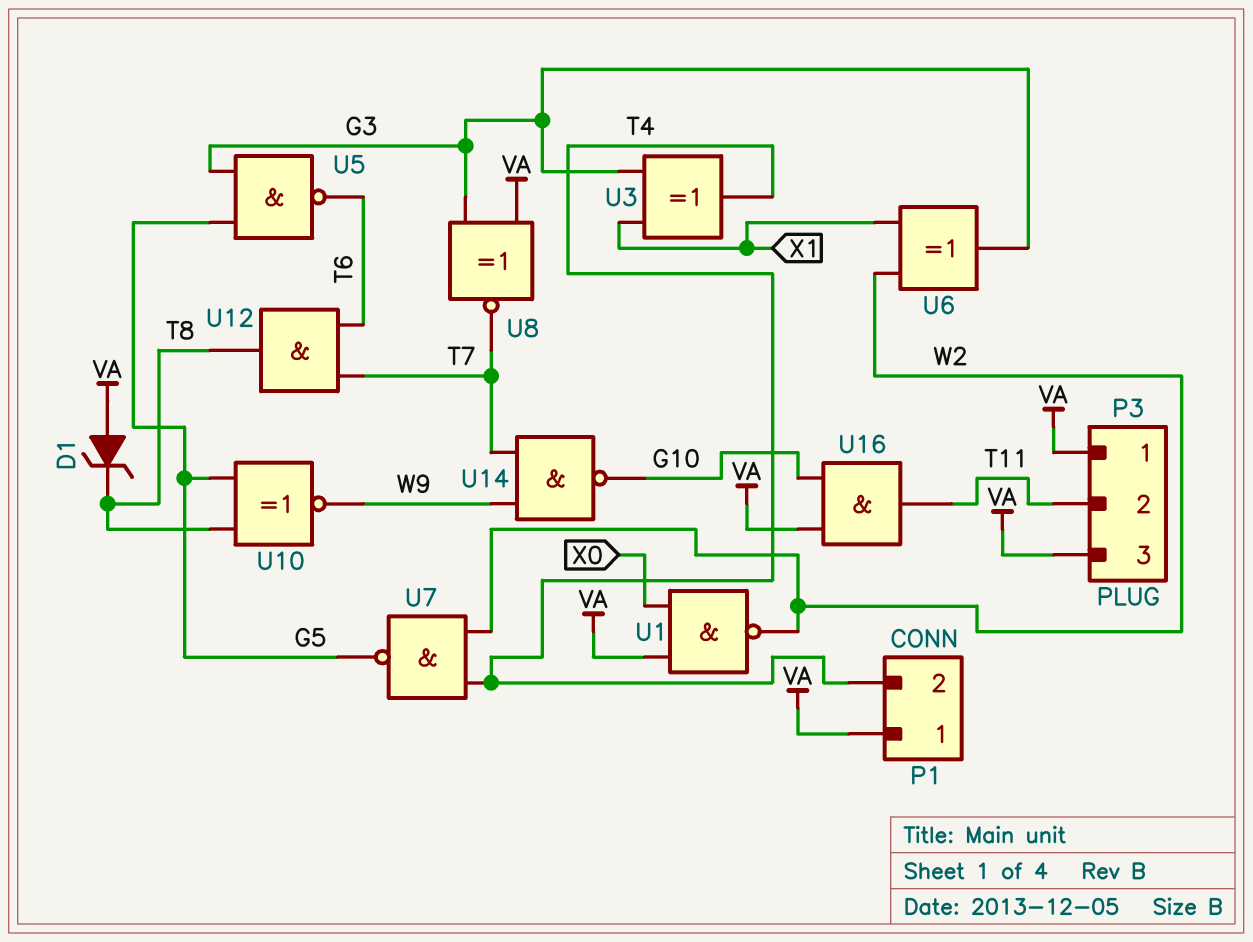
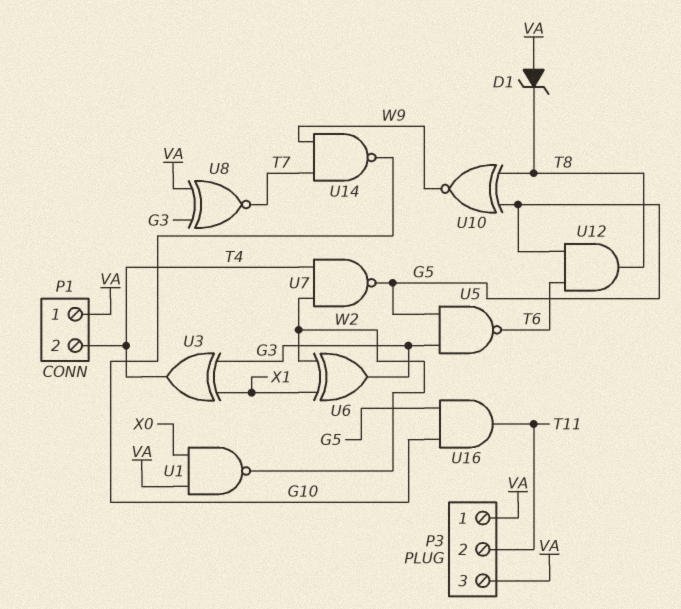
U12: AND (in T6, in T7, out T8) -> AND (in G5, in T6, out T8)
U16: AND (in G10, in VA, out T11) -> AND (in G5, in G10, out T11)

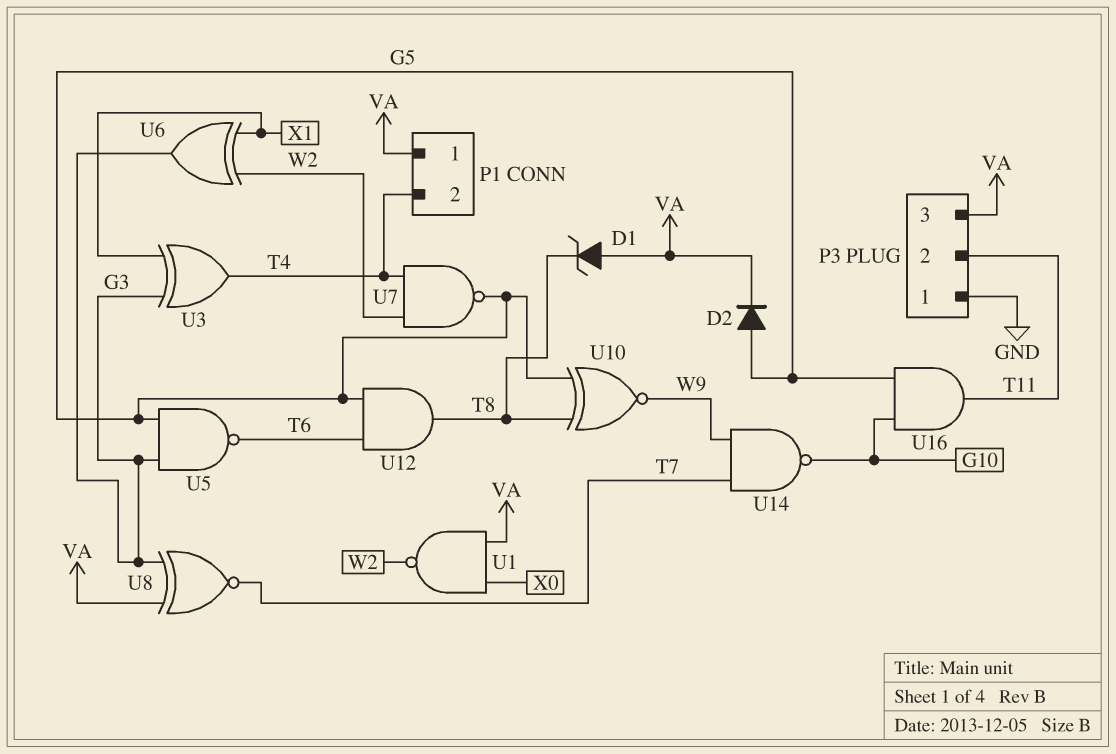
D2: none -> diode (A G5, K VA)
P3 pin 1: VA -> GND

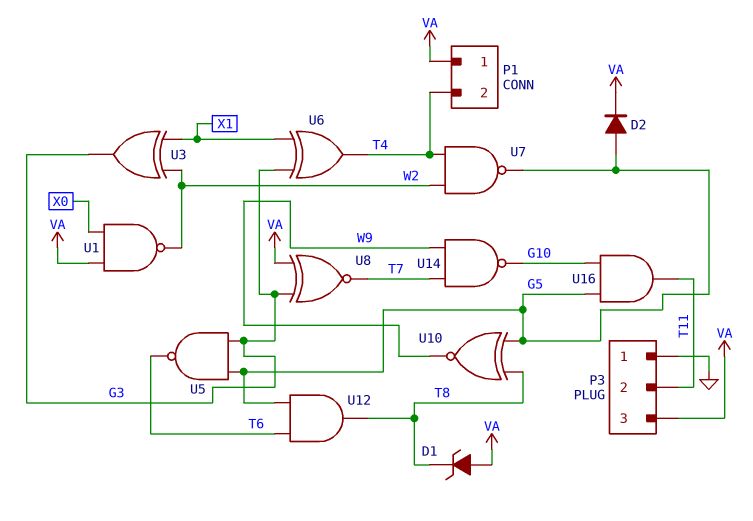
U3: XOR (in G3, in X1, out T4) -> XOR (in W2, in X1, out G3)
U6: XOR (in W2, in X1, out G3) -> XOR (in G3, in X1, out T4)

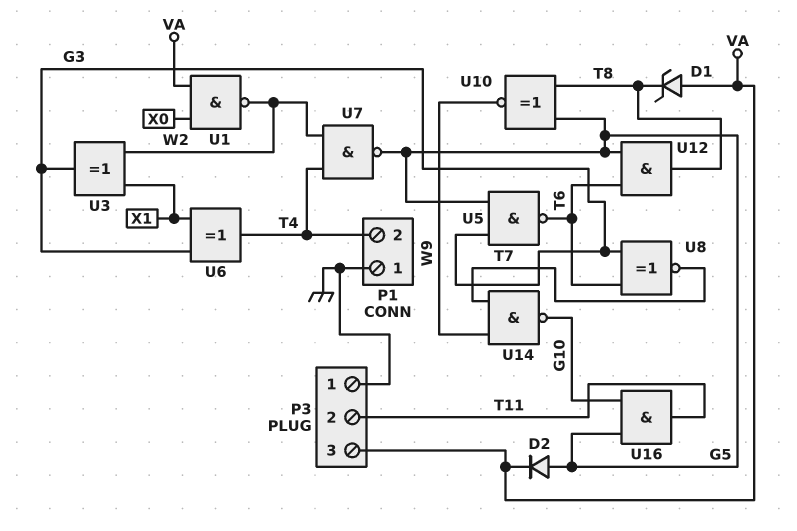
P1 pin 1: VA -> GND
U8: XNOR (in G3, in VA, out T7) -> XNOR (in G3, in T6, out T7)

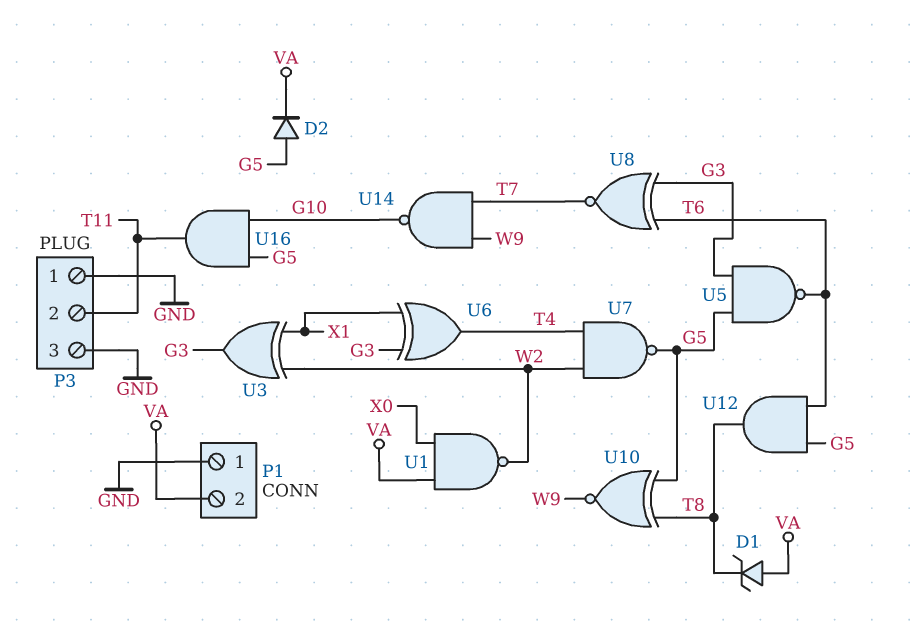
P1 pin 2: T4 -> VA
P3 pin 3: VA -> GND

